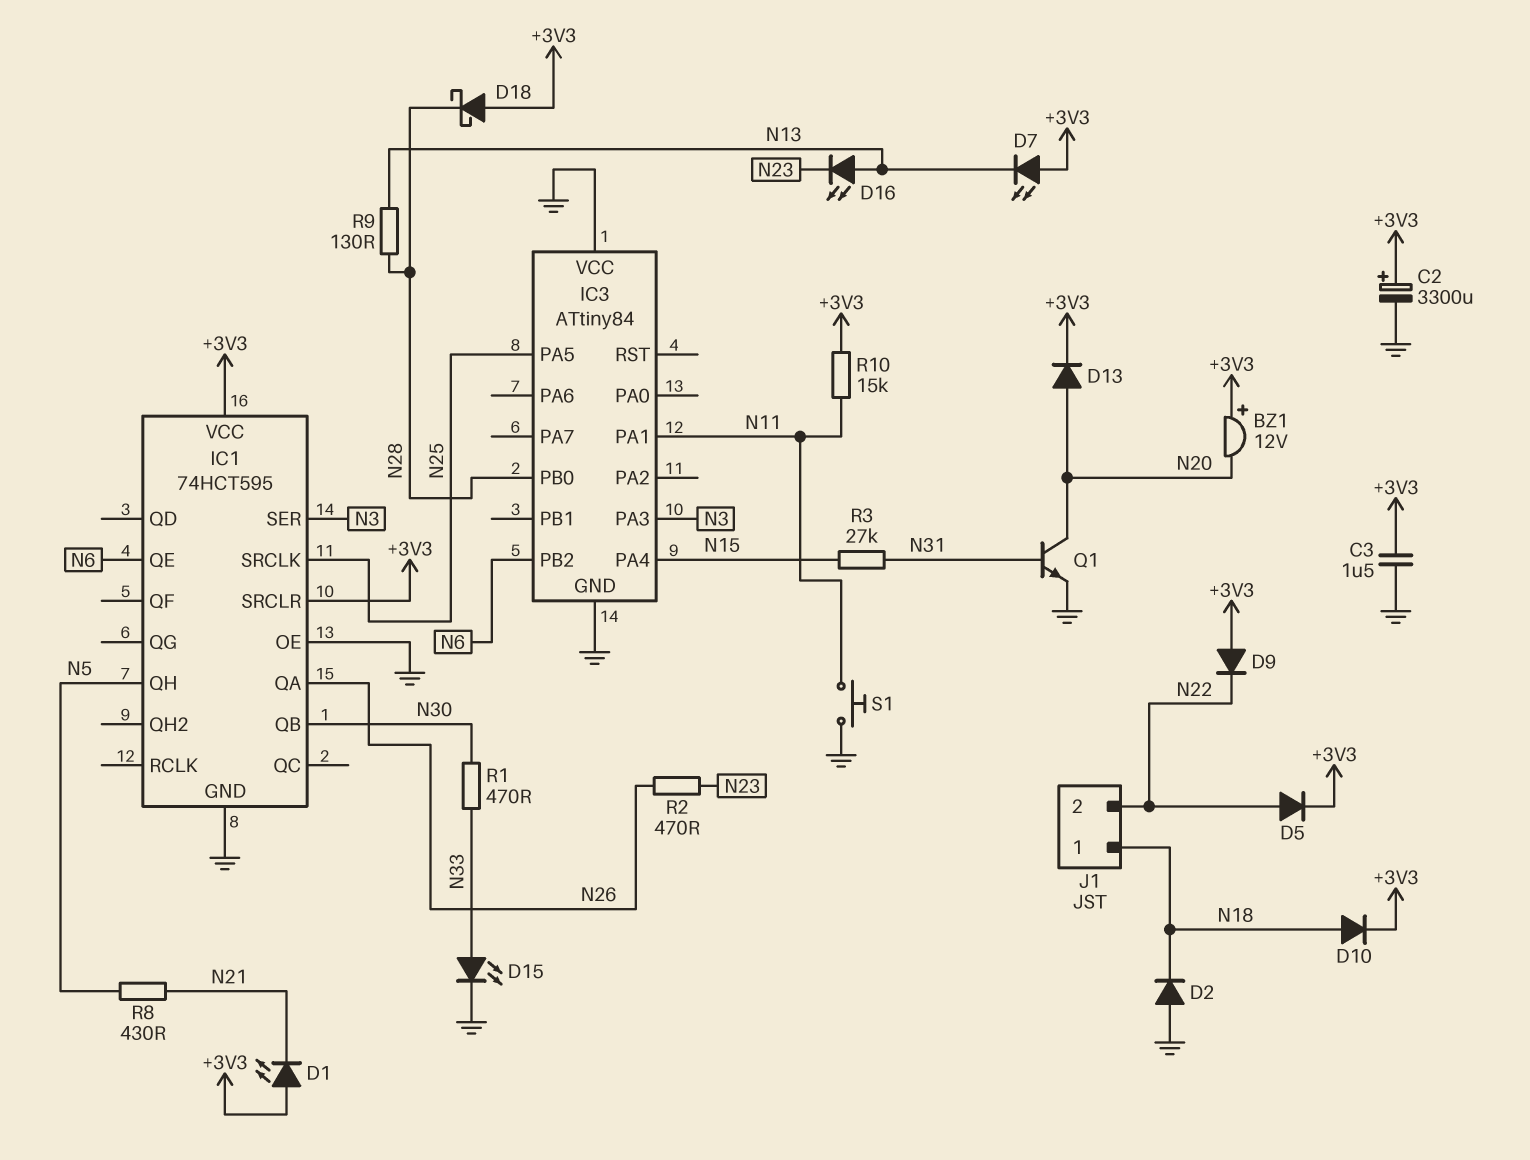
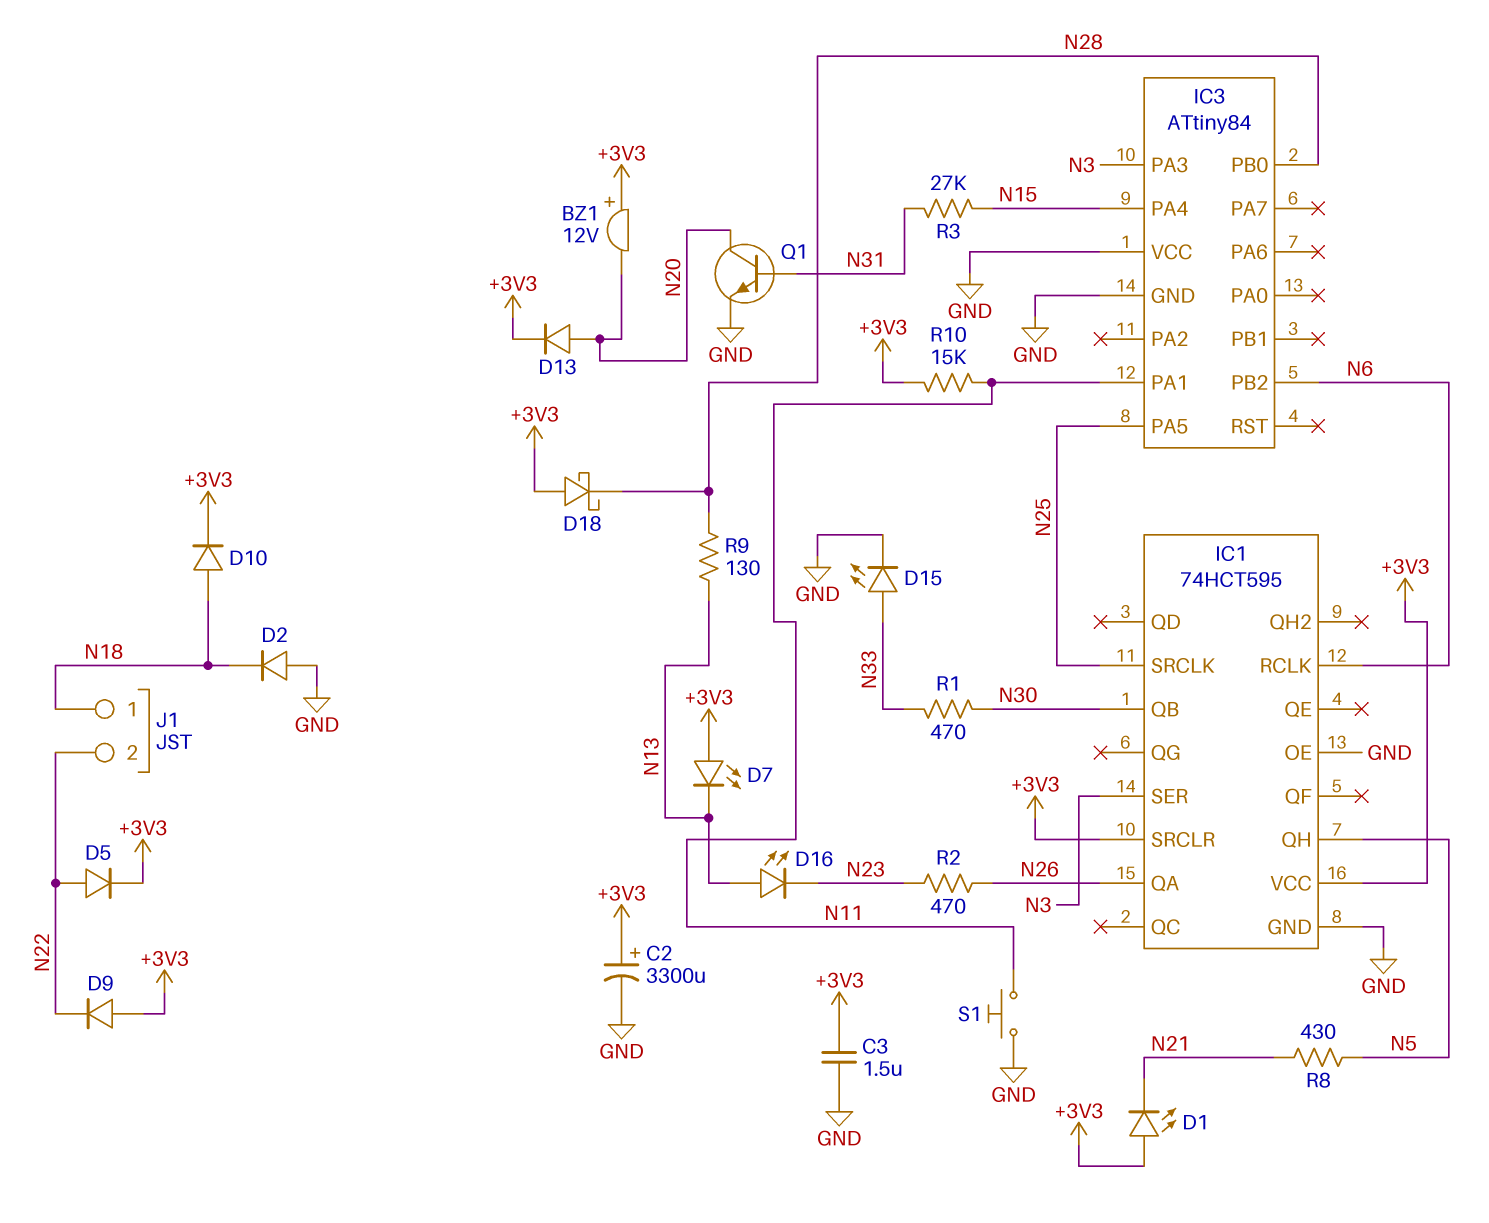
IC1 pin QE: N6 -> none
IC1 pin RCLK: none -> N6

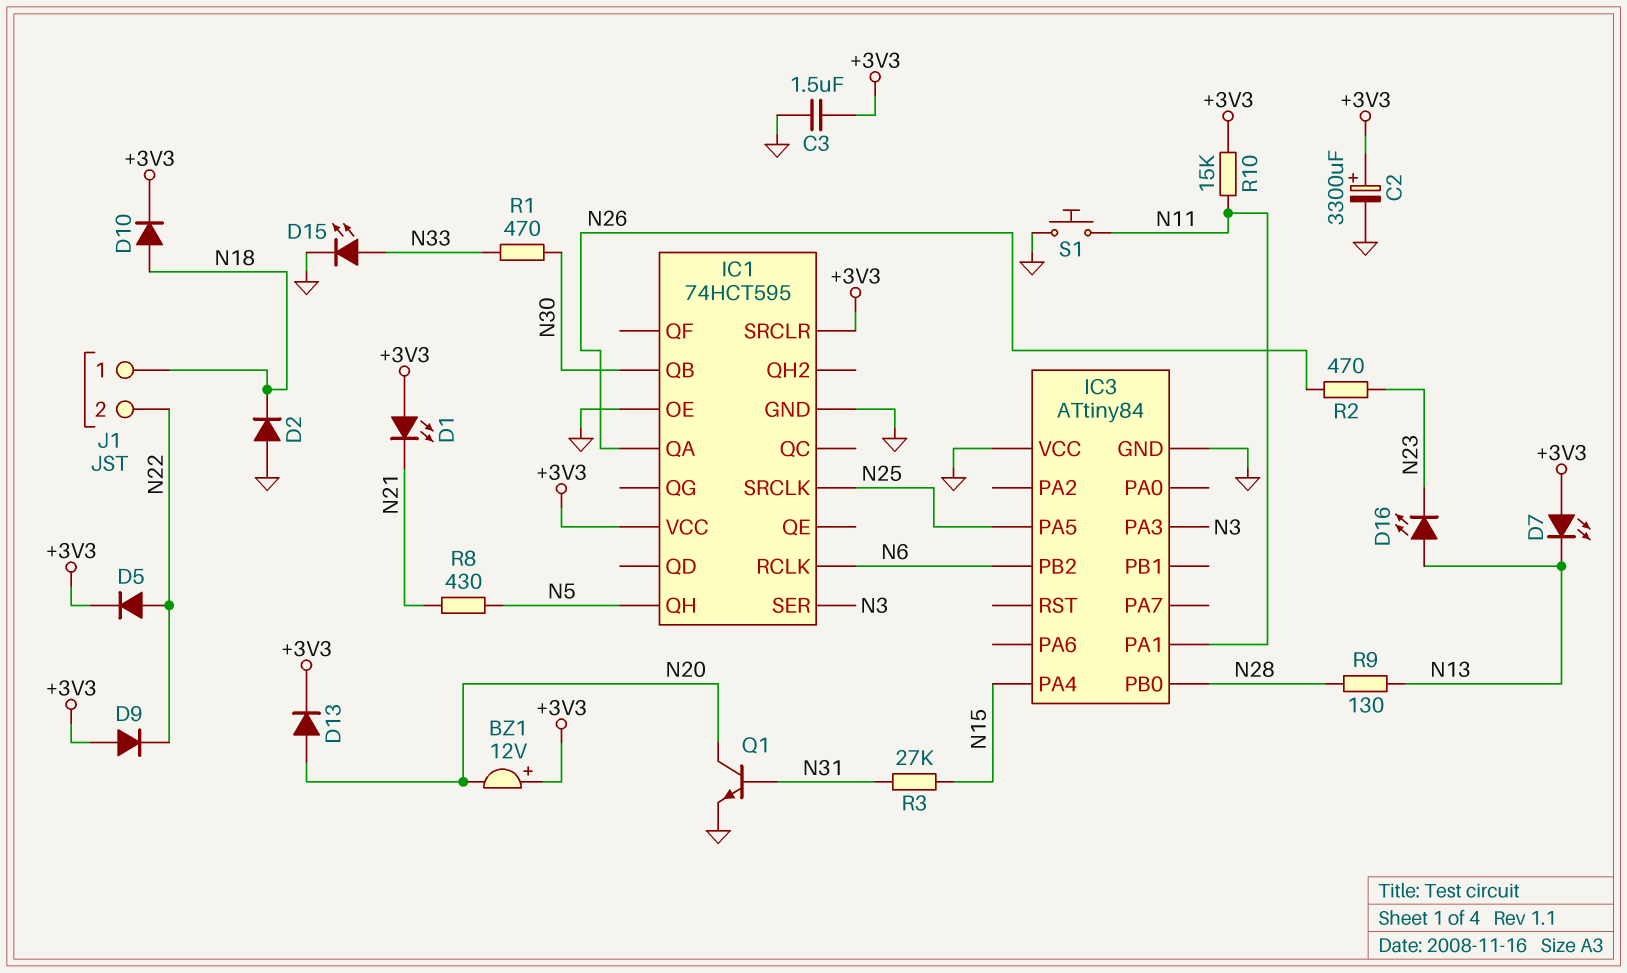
D18: schottky (A +3V3, K N28) -> none

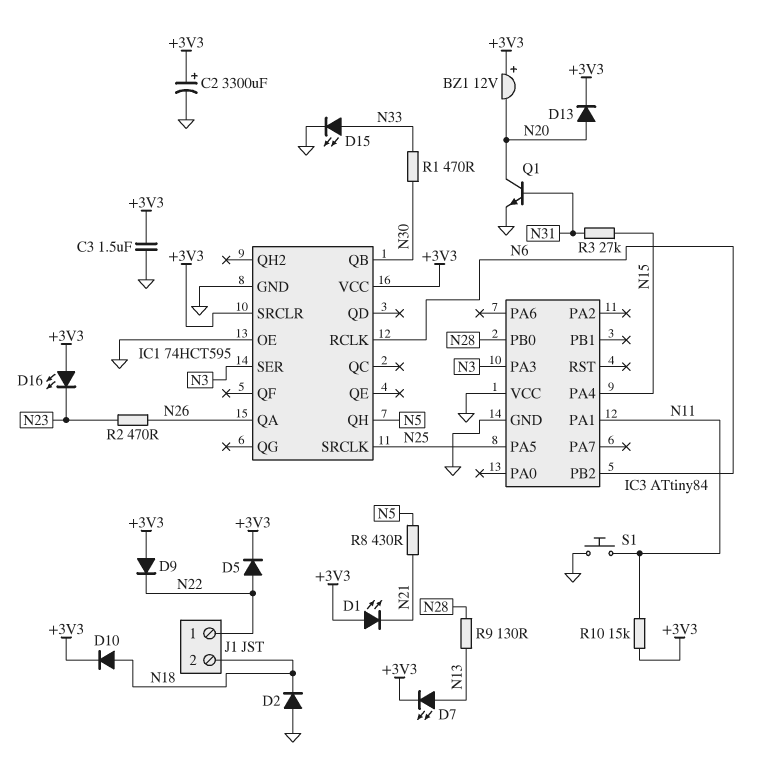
D7: LED (A +3V3, K N13) -> LED (A N13, K +3V3)
D16: LED (A N13, K N23) -> LED (A +3V3, K N23)
J1 pin 1: N18 -> N22
J1 pin 2: N22 -> N18

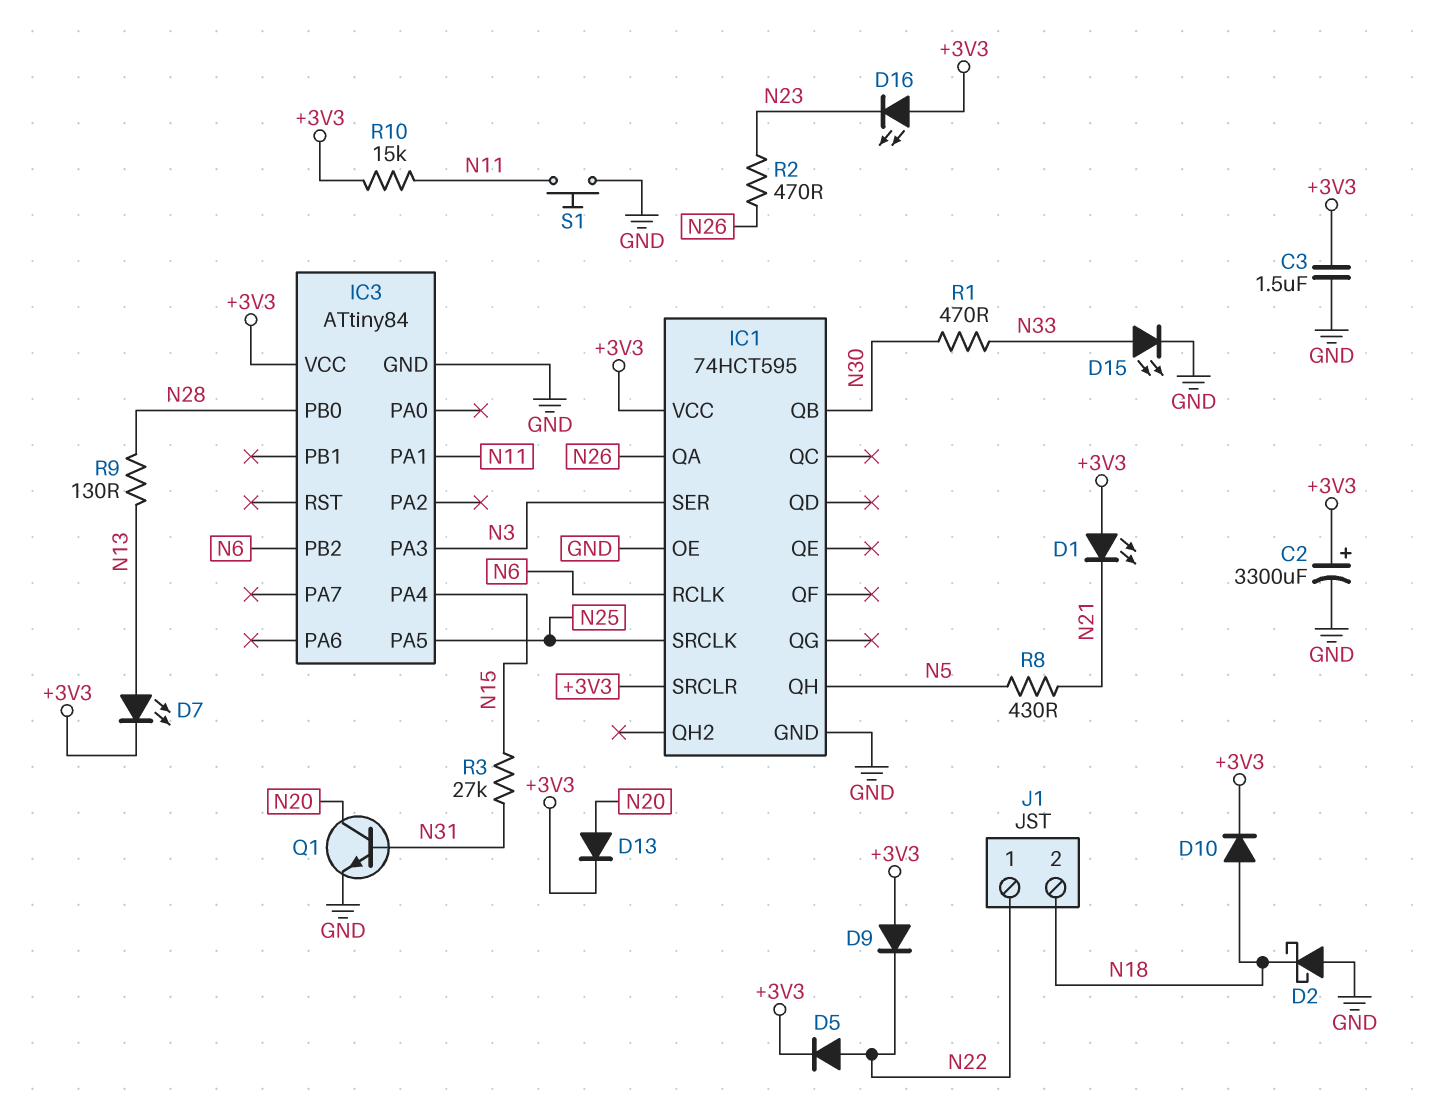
BZ1: buzzer 12V (plus +3V3, minus N20) -> none
D2: diode (A GND, K N18) -> schottky (A GND, K N18)
IC3 pin VCC: GND -> +3V3

